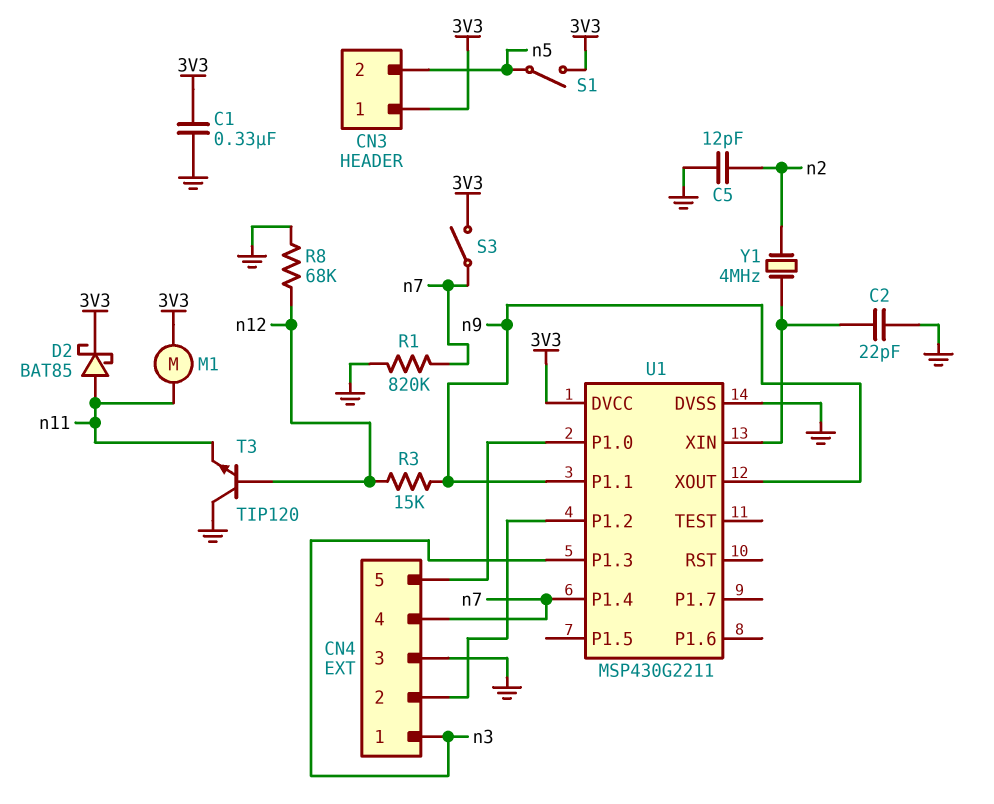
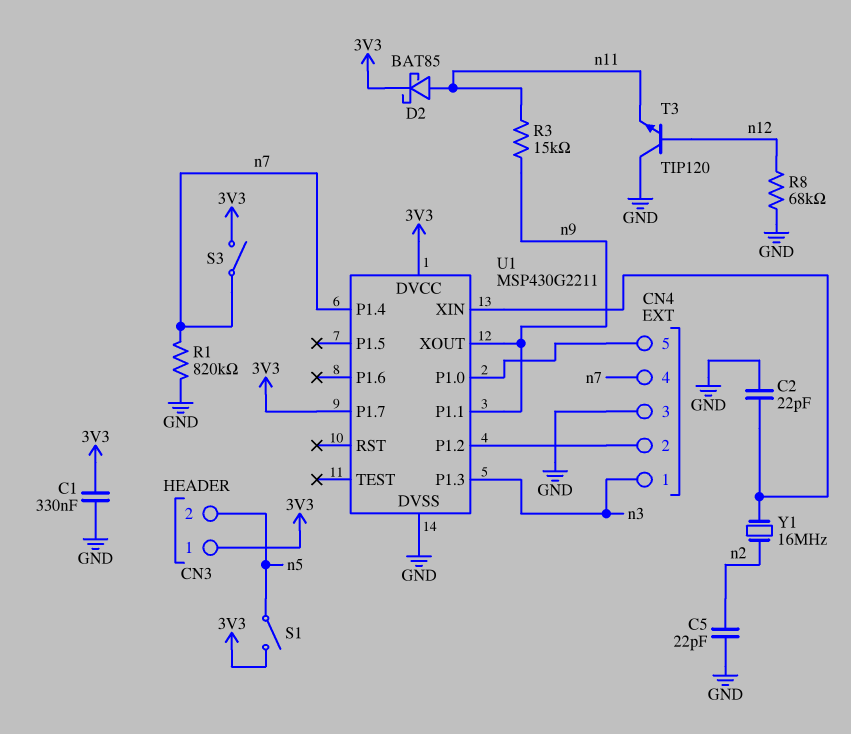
C5: 12pF (GND, n2) -> 22pF (GND, n2)
M1: motor (3V3, n11) -> none
R3: 15k (n9, n12) -> 15k (n9, n11)
U1 pin P1.7: none -> 3V3
Y1: 4MHz (U1/XIN, n2) -> 16MHz (U1/XIN, n2)

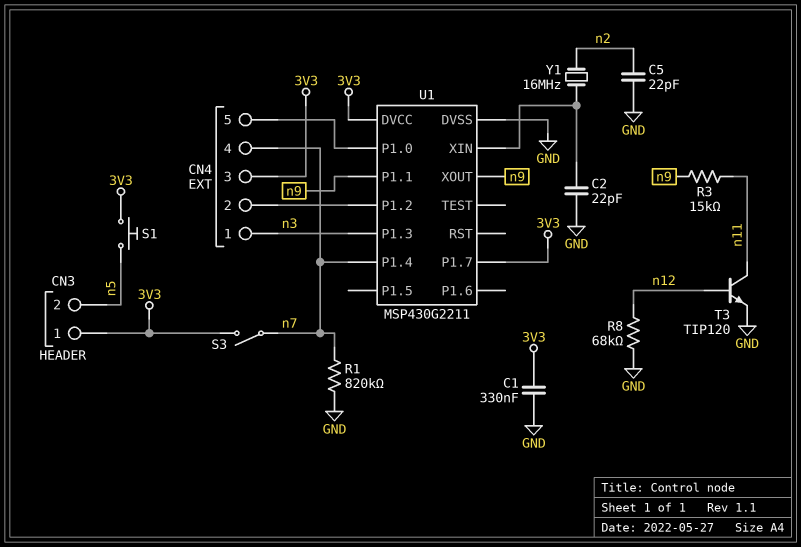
CN4 pin 3: GND -> 3V3
D2: schottky BAT85 (A n11, K 3V3) -> none
S1: switch (3V3, n5) -> button (3V3, n5)
T3: NPN TIP120 (B n12, C GND, E n11) -> NPN TIP120 (B n12, C n11, E GND)

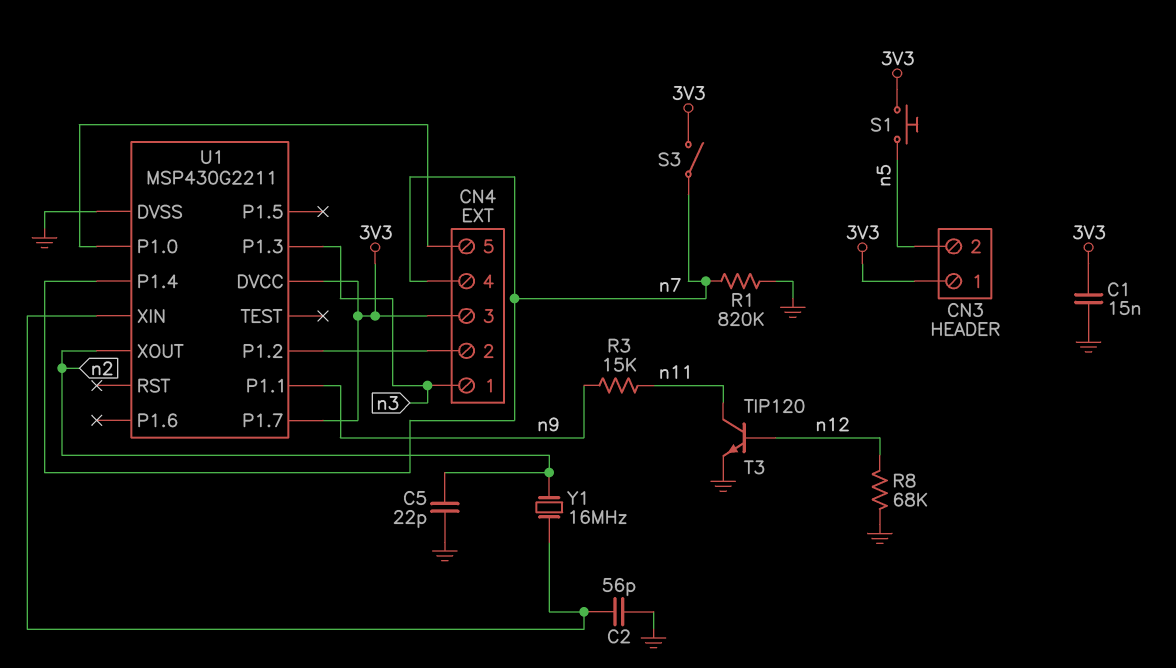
C1: 330nF (3V3, GND) -> 15nF (3V3, GND)
C2: 22pF (GND, U1/XIN) -> 56pF (GND, U1/XIN)
U1 pin XOUT: n9 -> n2

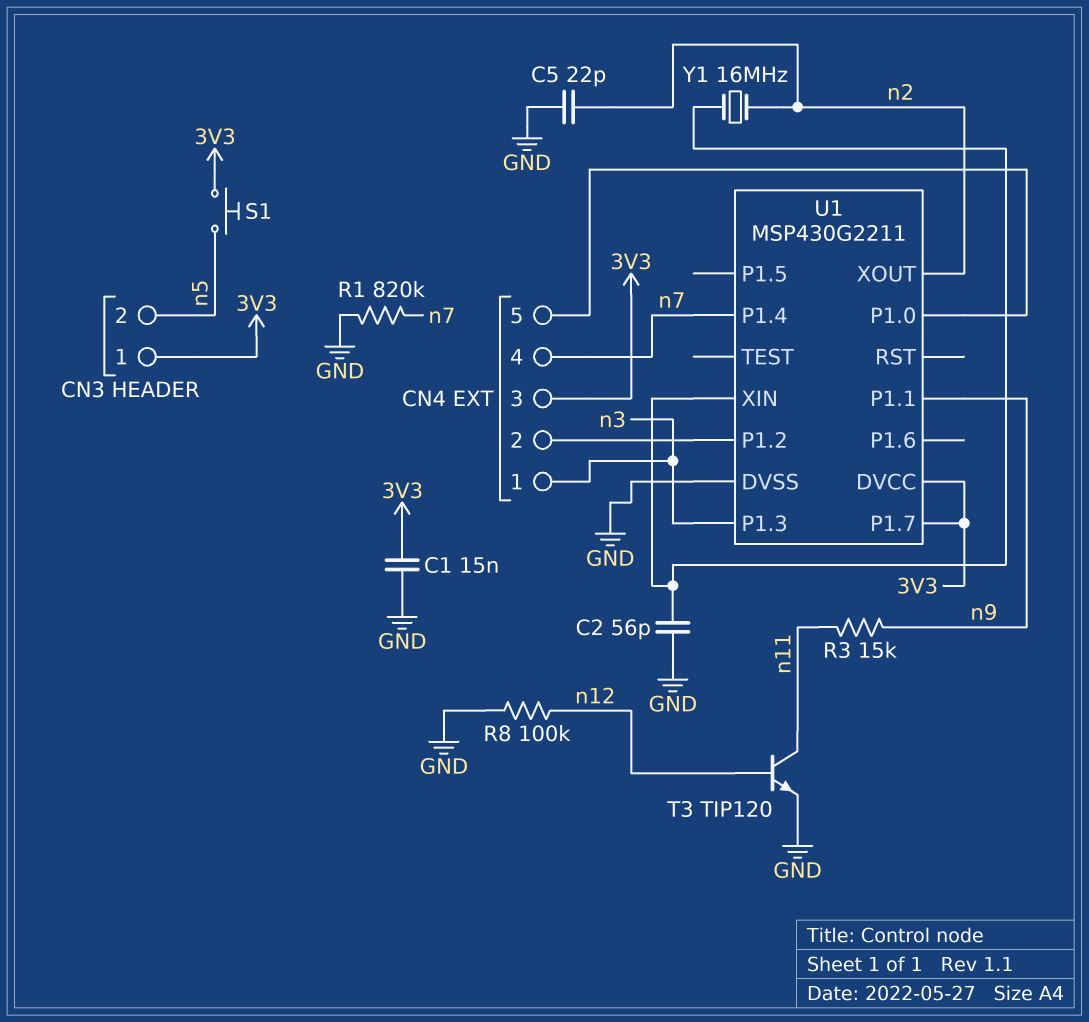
R8: 68k (GND, n12) -> 100k (GND, n12)
S3: switch (3V3, n7) -> none

